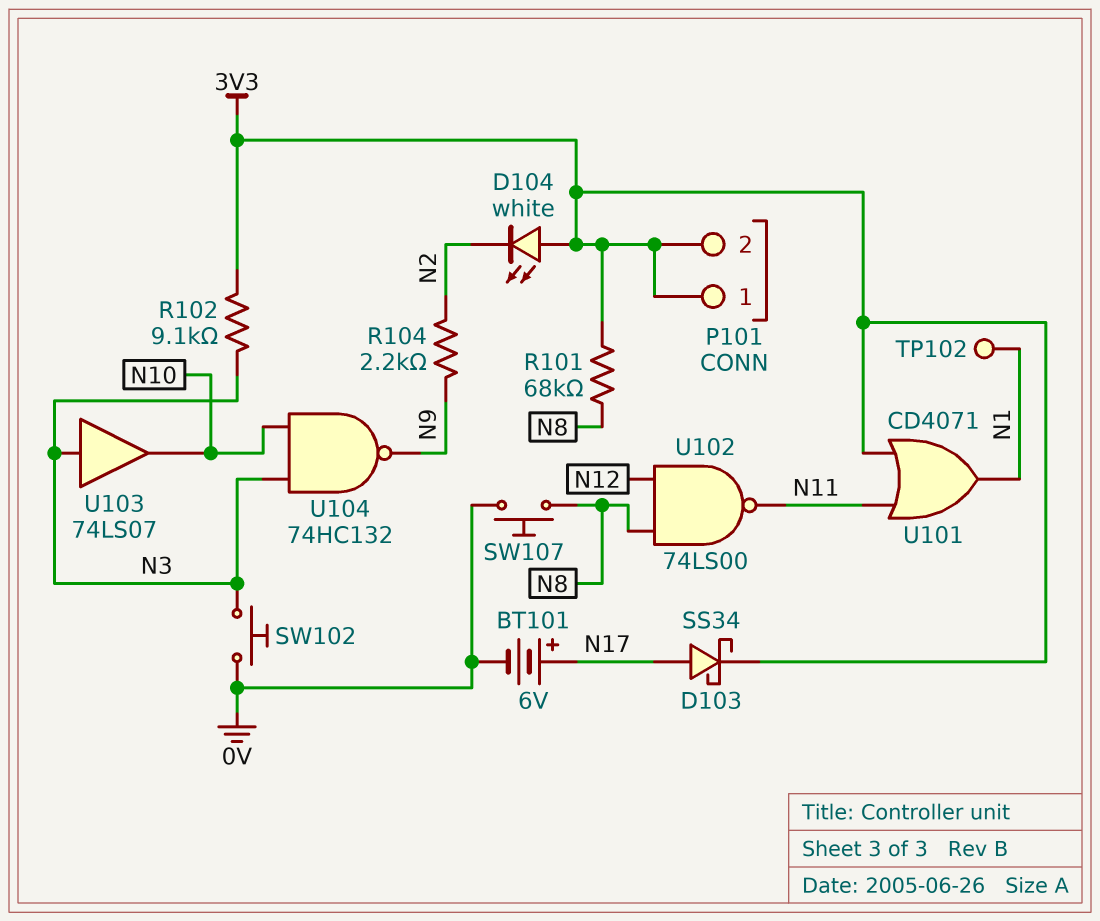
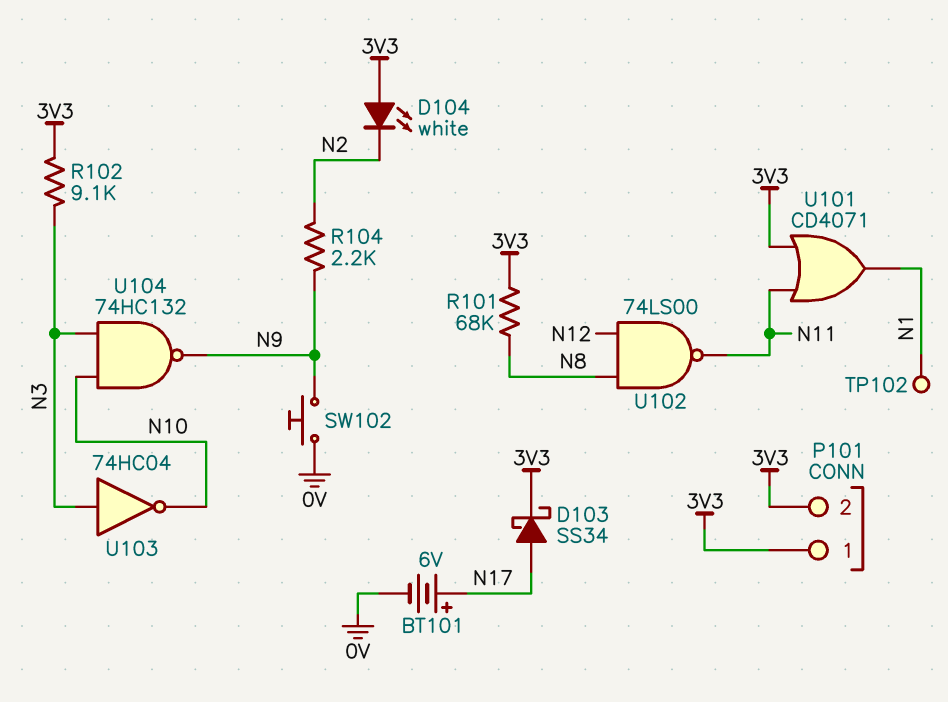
SW102: button (0V, N3) -> button (0V, N9)
SW107: button (0V, N8) -> none
U103: buffer 74LS07 (in N3, out N10) -> NOT 74HC04 (in N3, out N10)

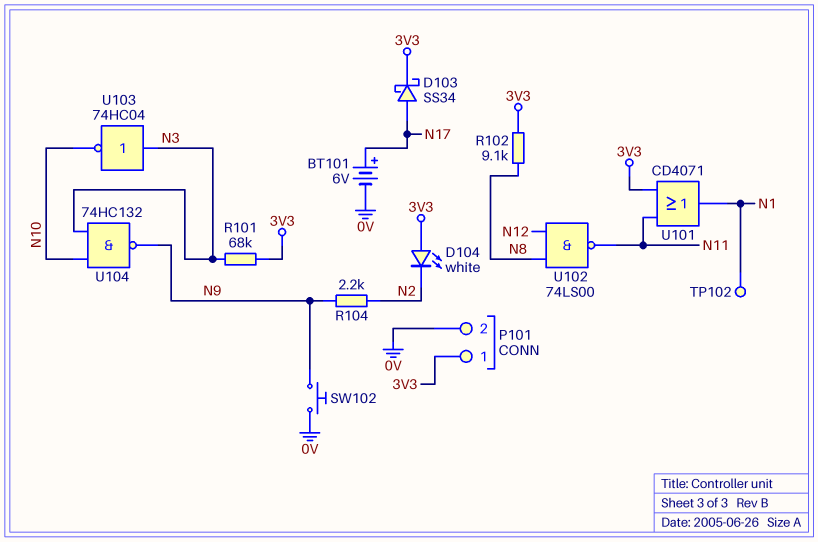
P101 pin 2: 3V3 -> 0V
R101: 68k (3V3, N8) -> 68k (3V3, N3)
R102: 9.1k (3V3, N3) -> 9.1k (3V3, N8)

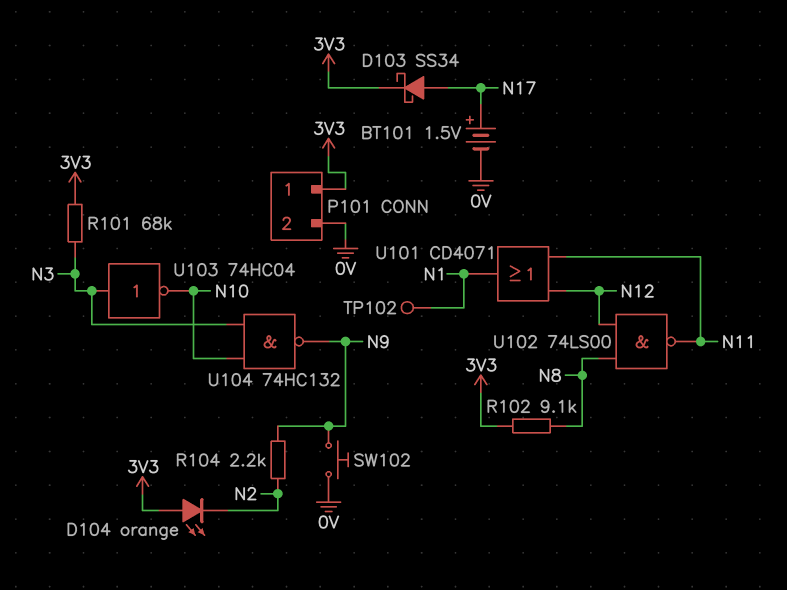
BT101: 6V (plus N17, minus 0V) -> 1.5V (plus N17, minus 0V)
D104: LED white (A 3V3, K N2) -> LED orange (A 3V3, K N2)
U101: OR CD4071 (in 3V3, in N11, out N1) -> OR CD4071 (in N11, in N12, out N1)

